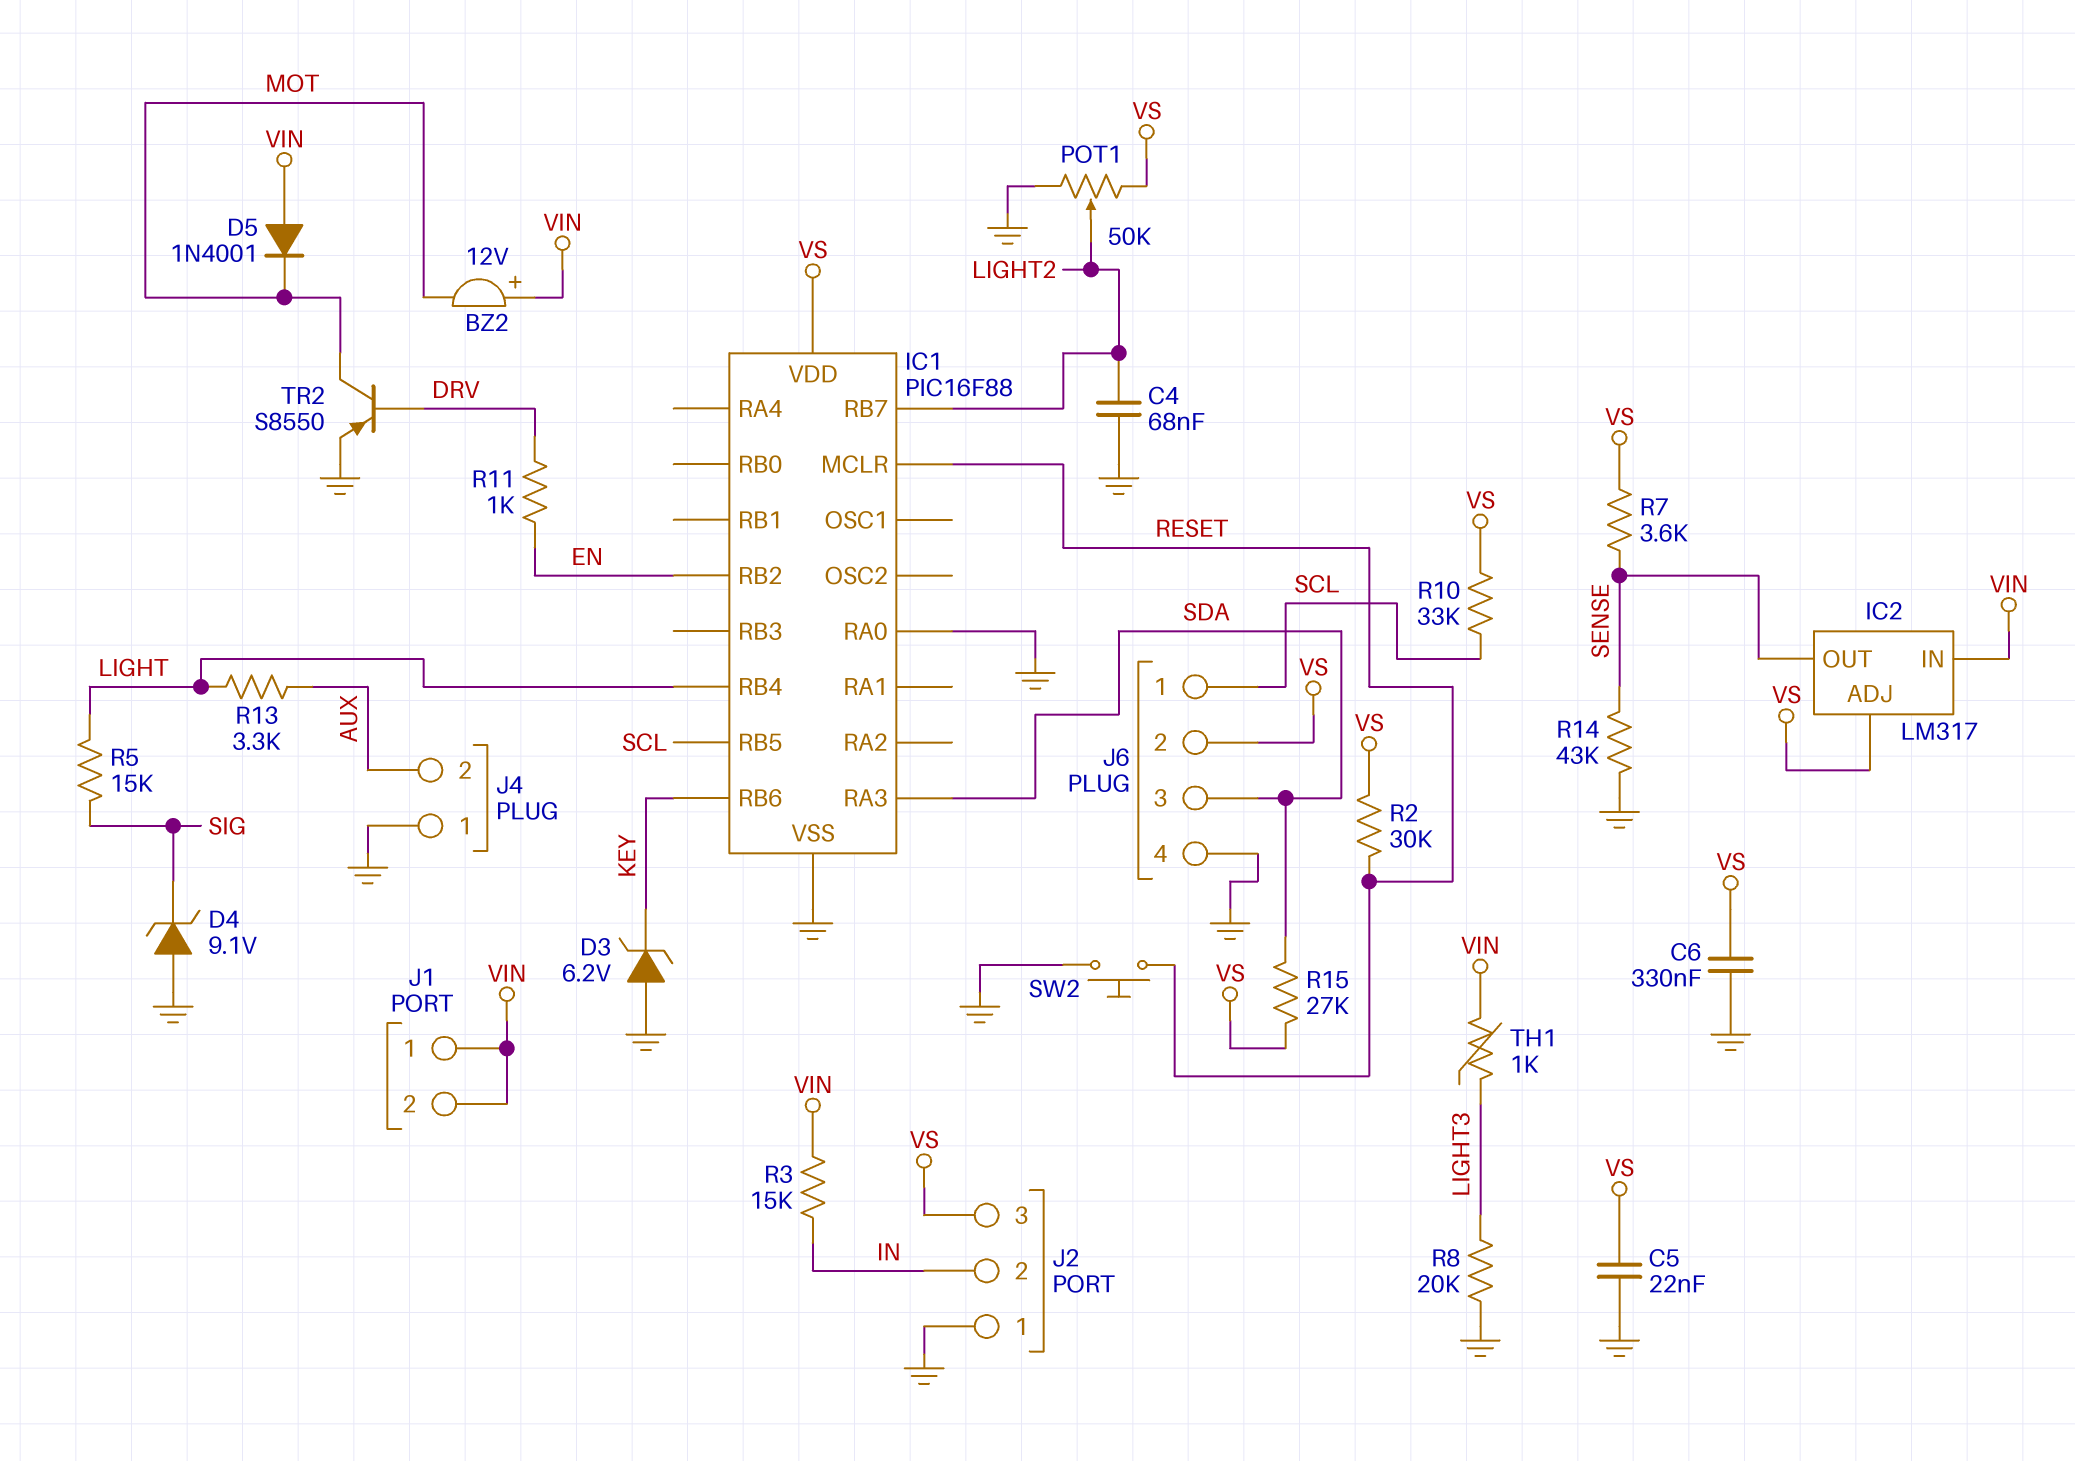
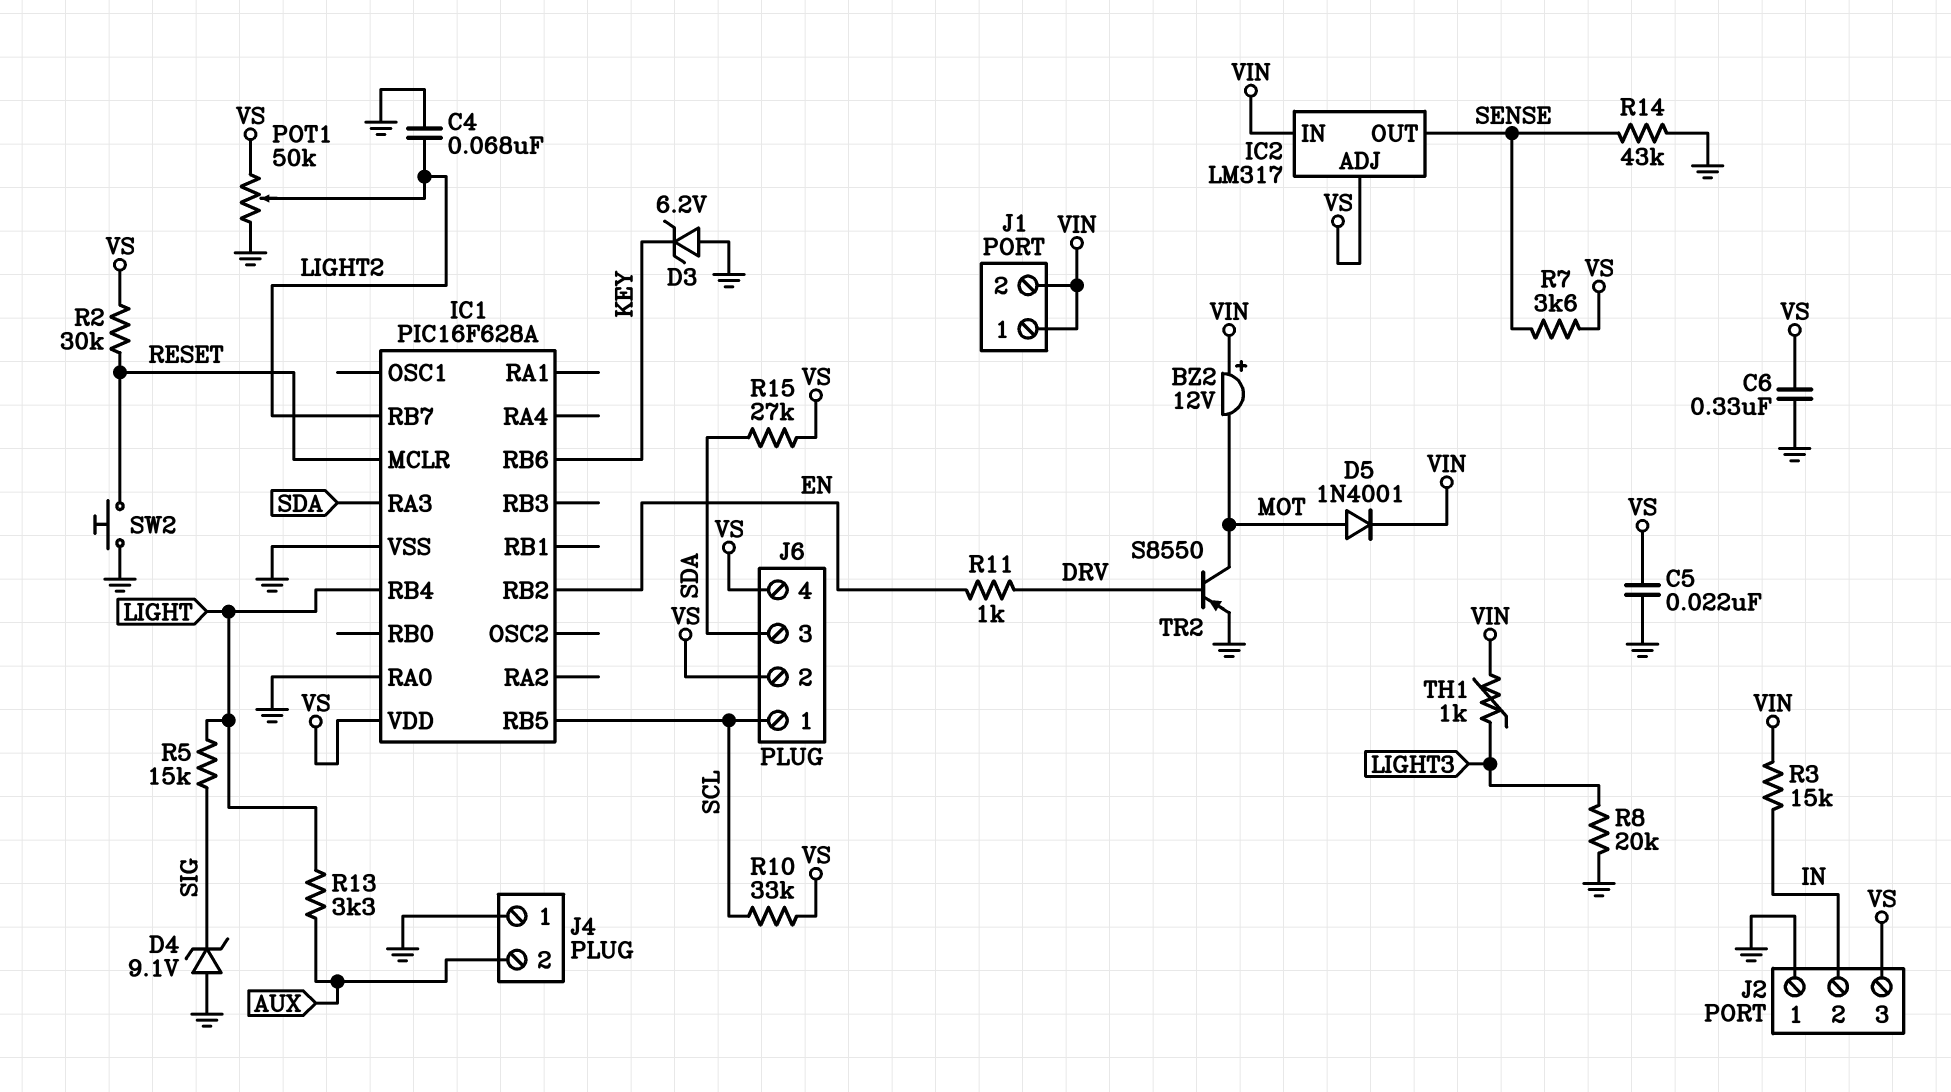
D5: diode 1N4001 (A VIN, K MOT) -> diode 1N4001 (A MOT, K VIN)
IC1: PIC16F88 -> PIC16F628A
J6 pin 4: GND -> VS

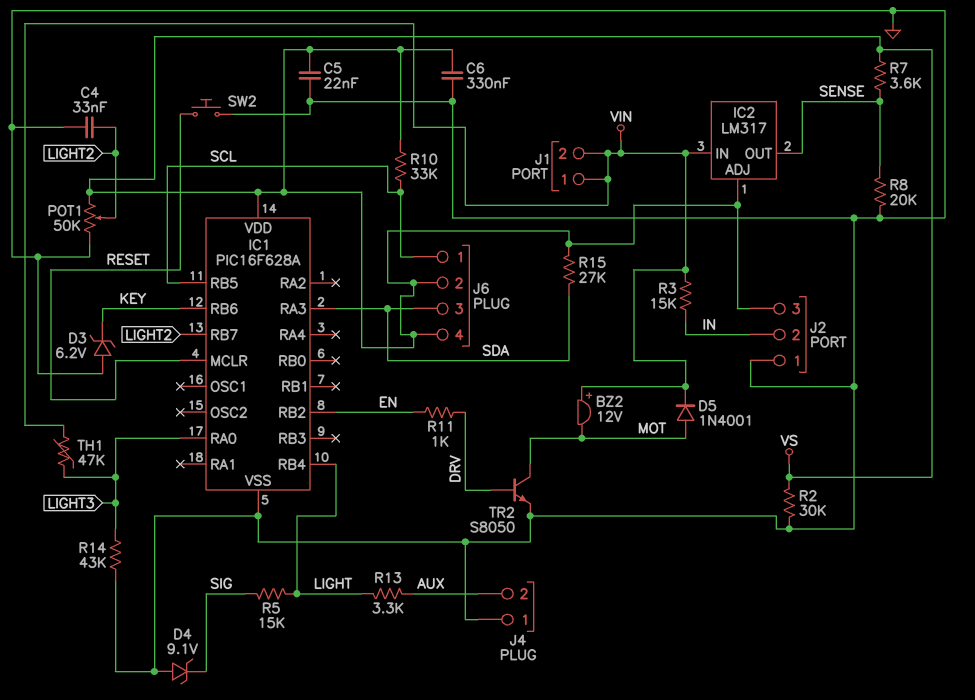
C4: 68nF (GND, LIGHT2) -> 33nF (GND, LIGHT2)
IC1 pin RA0: GND -> LIGHT3
R2: 30k (RESET, VS) -> 30k (GND, VS)
R8: 20k (GND, LIGHT3) -> 20k (GND, SENSE)
R14: 43k (GND, SENSE) -> 43k (GND, LIGHT3)
TH1: 1k (LIGHT3, VIN) -> 47k (LIGHT3, VIN)
TR2: PNP S8550 (B DRV, C MOT, E GND) -> NPN S8050 (B DRV, C MOT, E GND)

